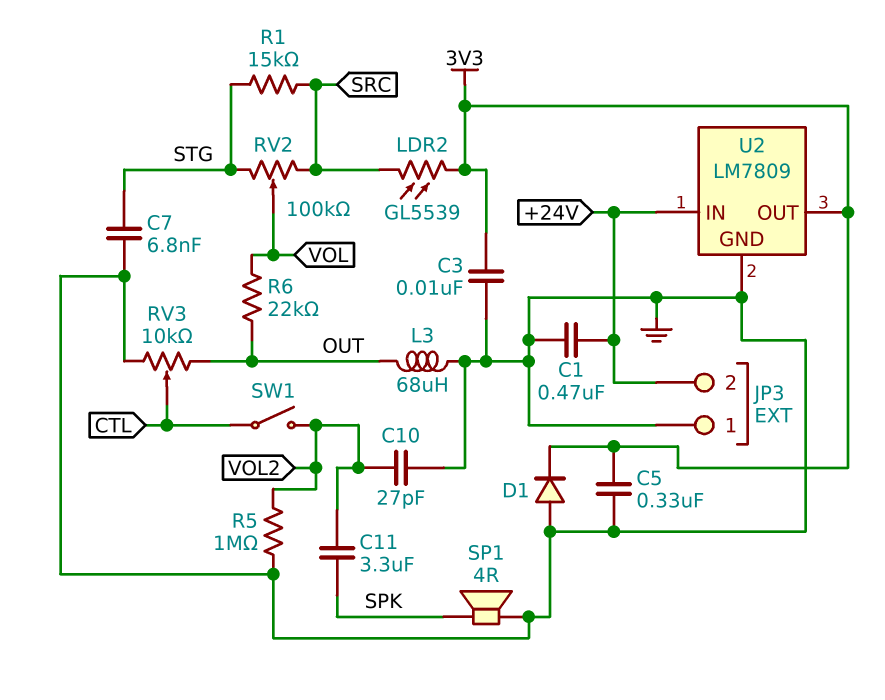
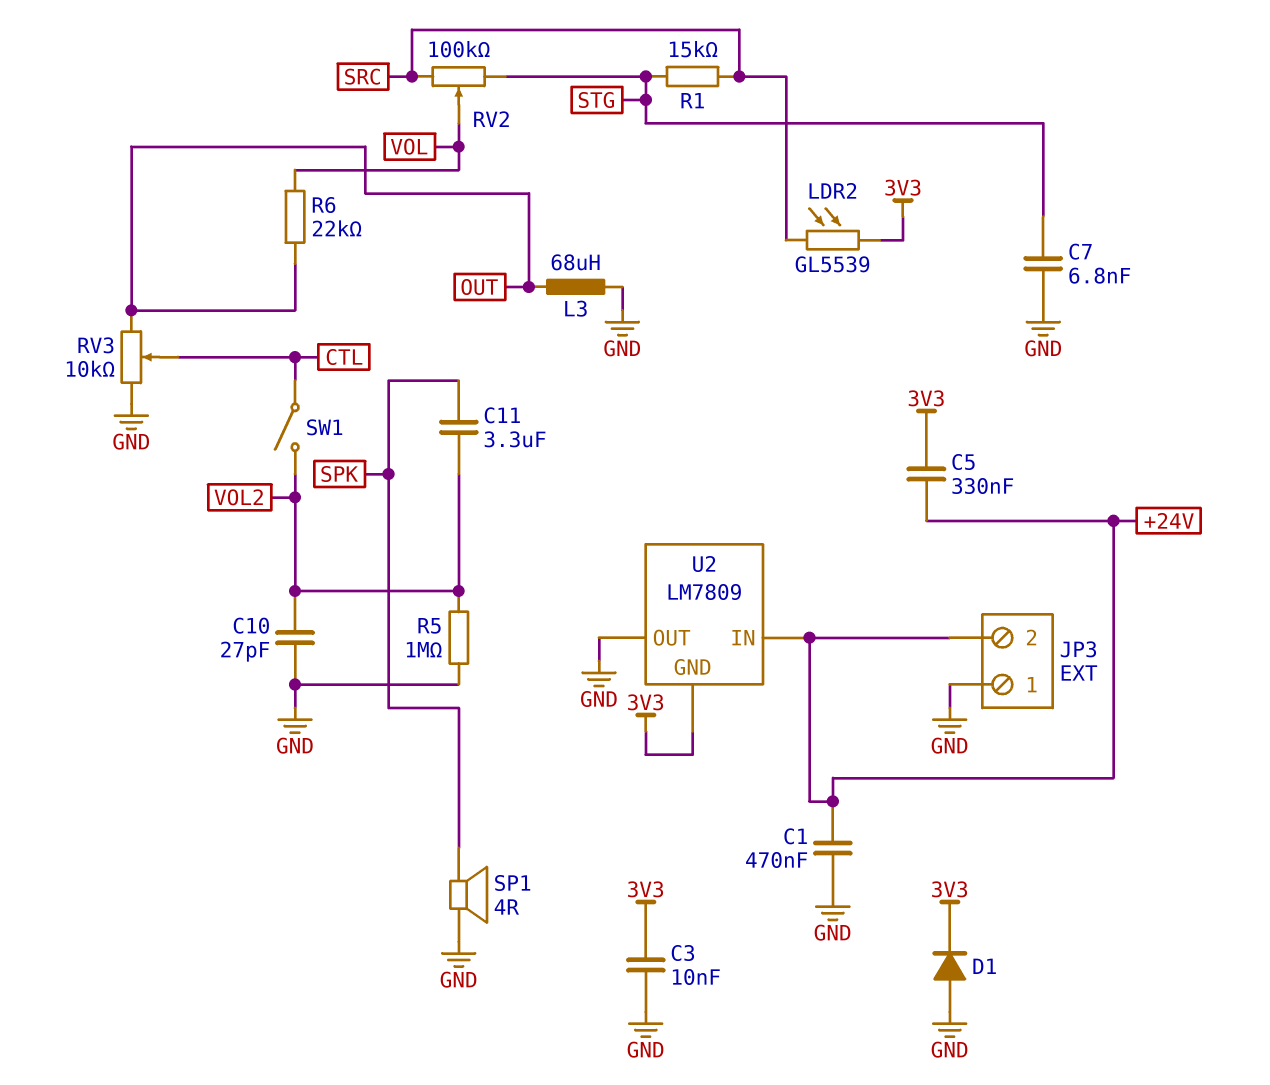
C5: 330nF (3V3, GND) -> 330nF (+24V, 3V3)
U2 pin GND: GND -> 3V3
U2 pin OUT: 3V3 -> GND

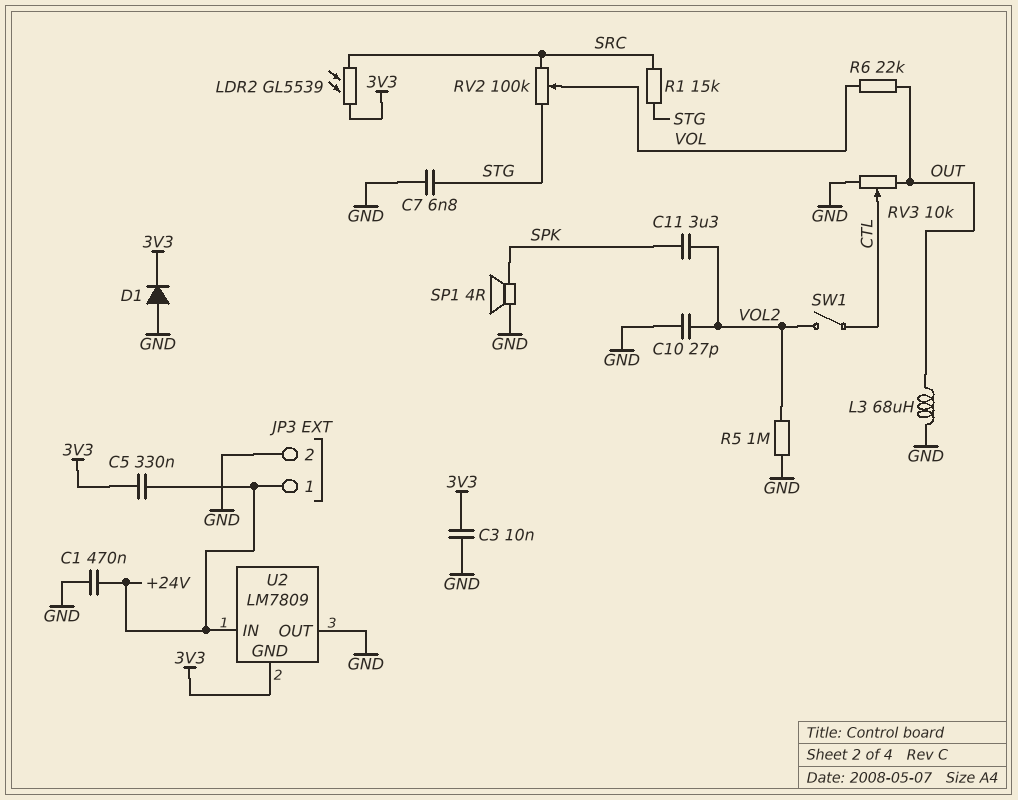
JP3 pin 1: GND -> +24V
JP3 pin 2: +24V -> GND

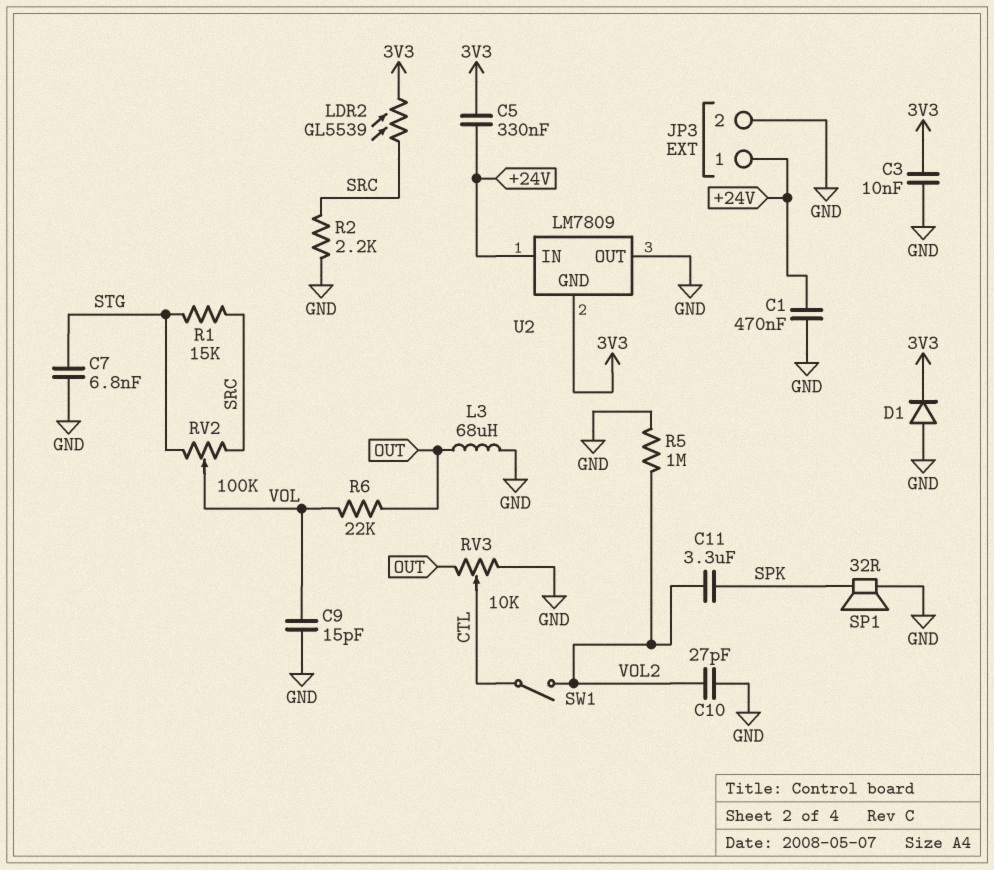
C9: none -> 15pF (GND, VOL)
R2: none -> 2.2k (GND, SRC)
SP1: speaker 4R (GND, SPK) -> speaker 32R (GND, SPK)

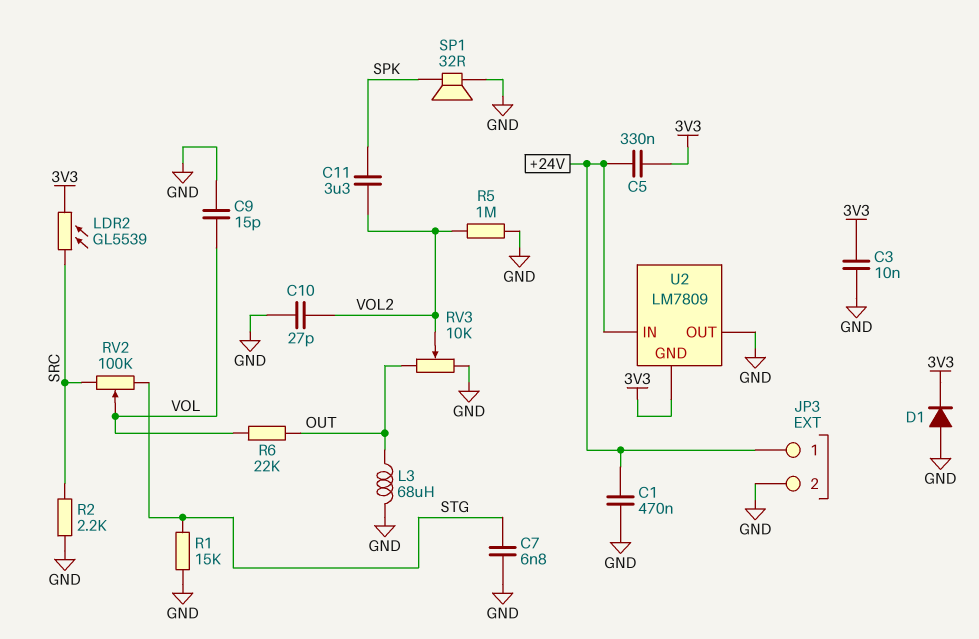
R1: 15k (SRC, STG) -> 15k (GND, STG)
RV3: 10k (GND, OUT, wiper CTL) -> 10k (GND, OUT, wiper VOL2)
SW1: switch (CTL, VOL2) -> none

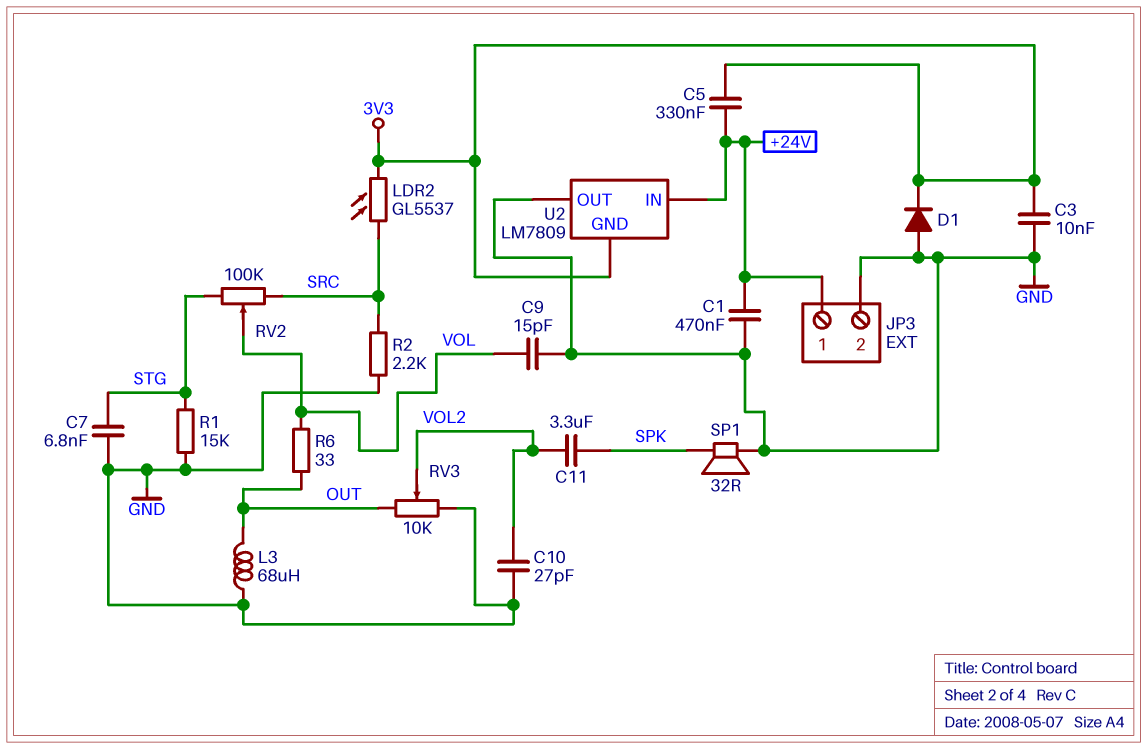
LDR2: GL5539 (3V3, SRC) -> GL5537 (3V3, SRC)
R5: 1M (GND, VOL2) -> none
R6: 22k (OUT, VOL) -> 33 (OUT, VOL)

